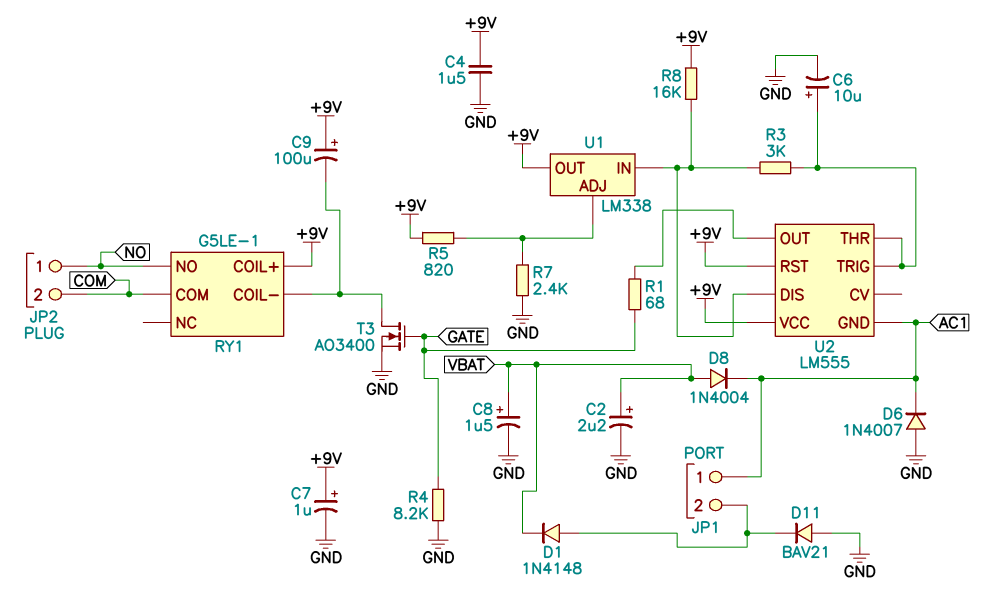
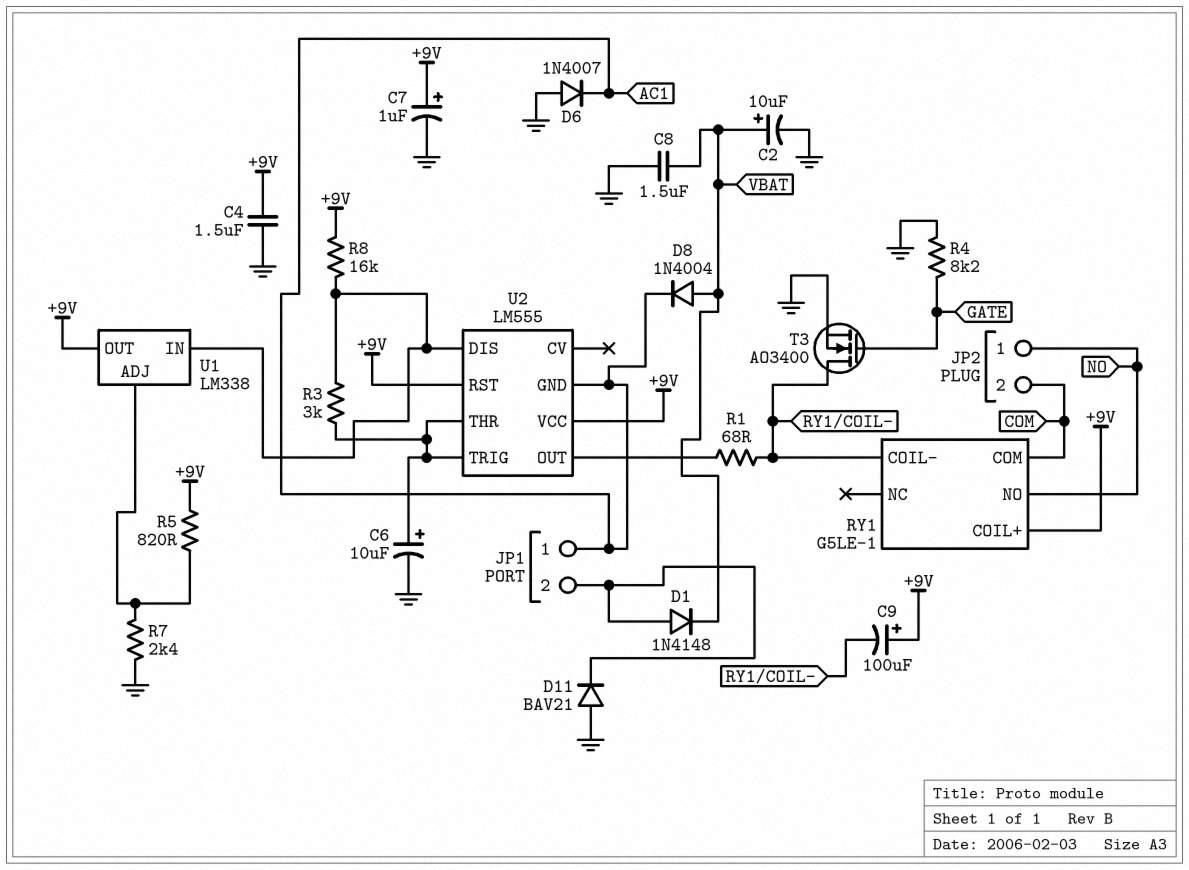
C2: 2.2uF (plus VBAT, minus GND) -> 10uF (plus VBAT, minus GND)
C8: 1.5uF (plus VBAT, minus GND) -> 1.5uF (GND, VBAT)
R1: 68 (GATE, U2/OUT) -> 68 (RY1/COIL-, U2/OUT)

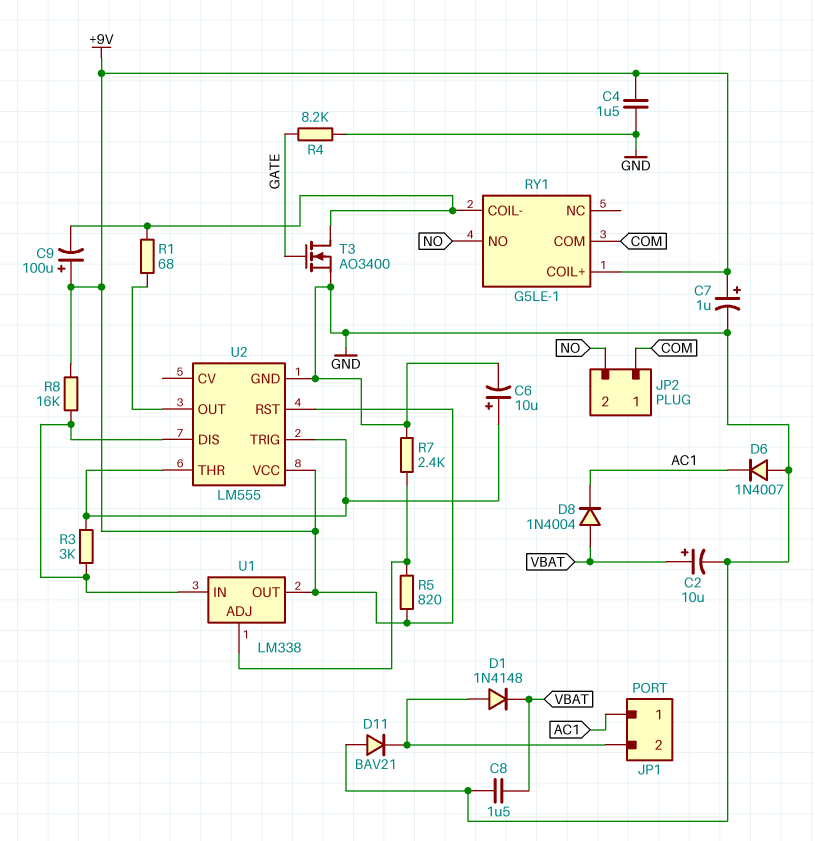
JP2 pin 1: NO -> COM
JP2 pin 2: COM -> NO
U2 pin GND: AC1 -> GND

